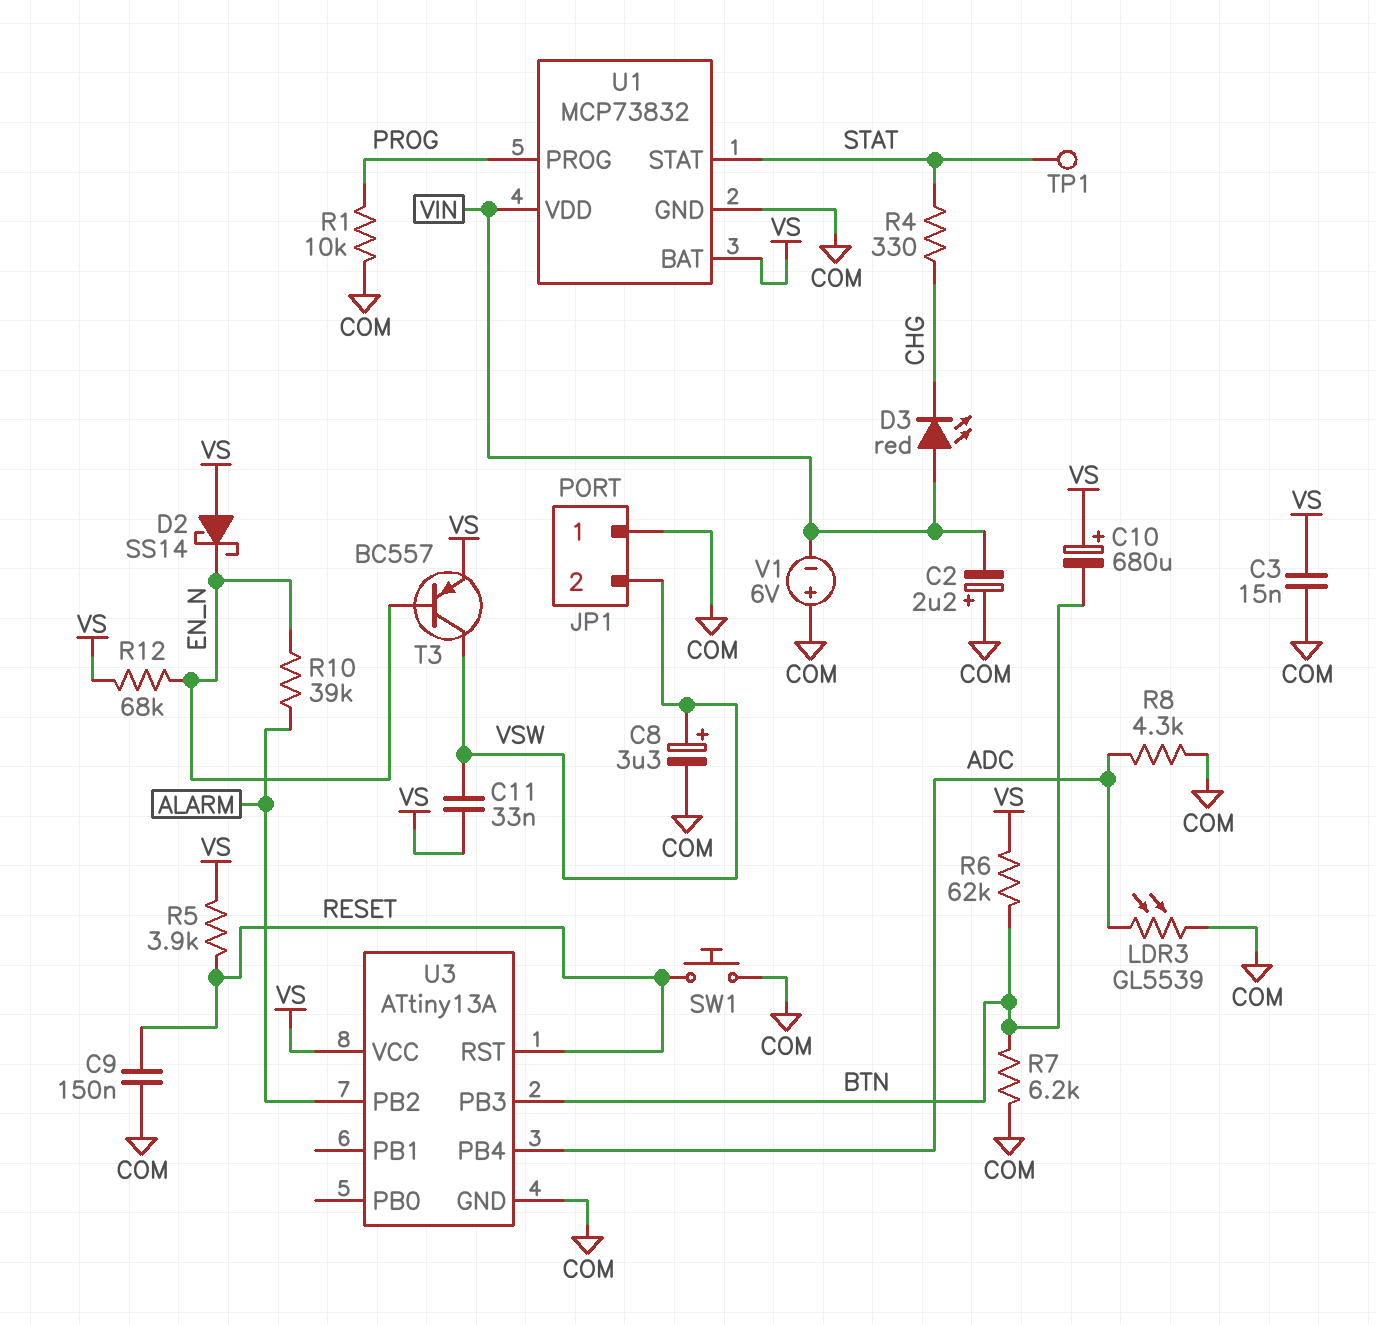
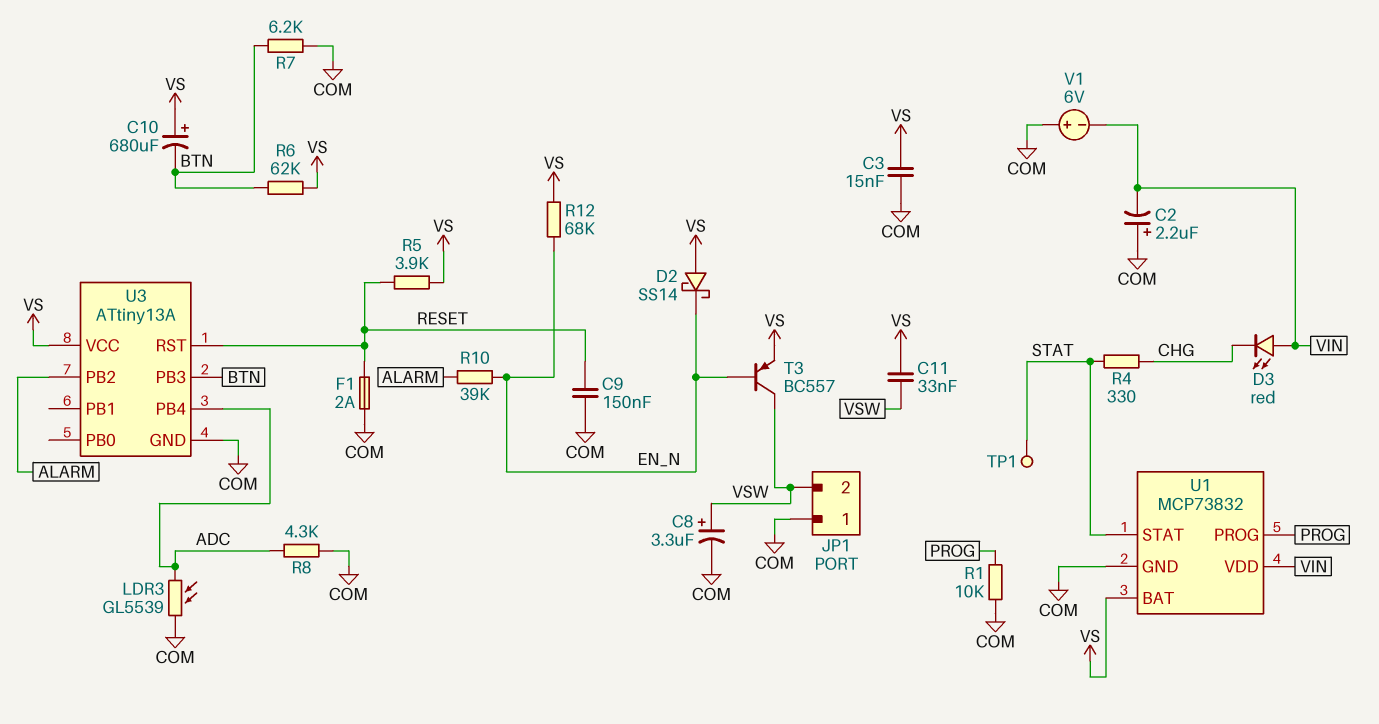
F1: none -> 2A (COM, RESET)
SW1: button (COM, RESET) -> none

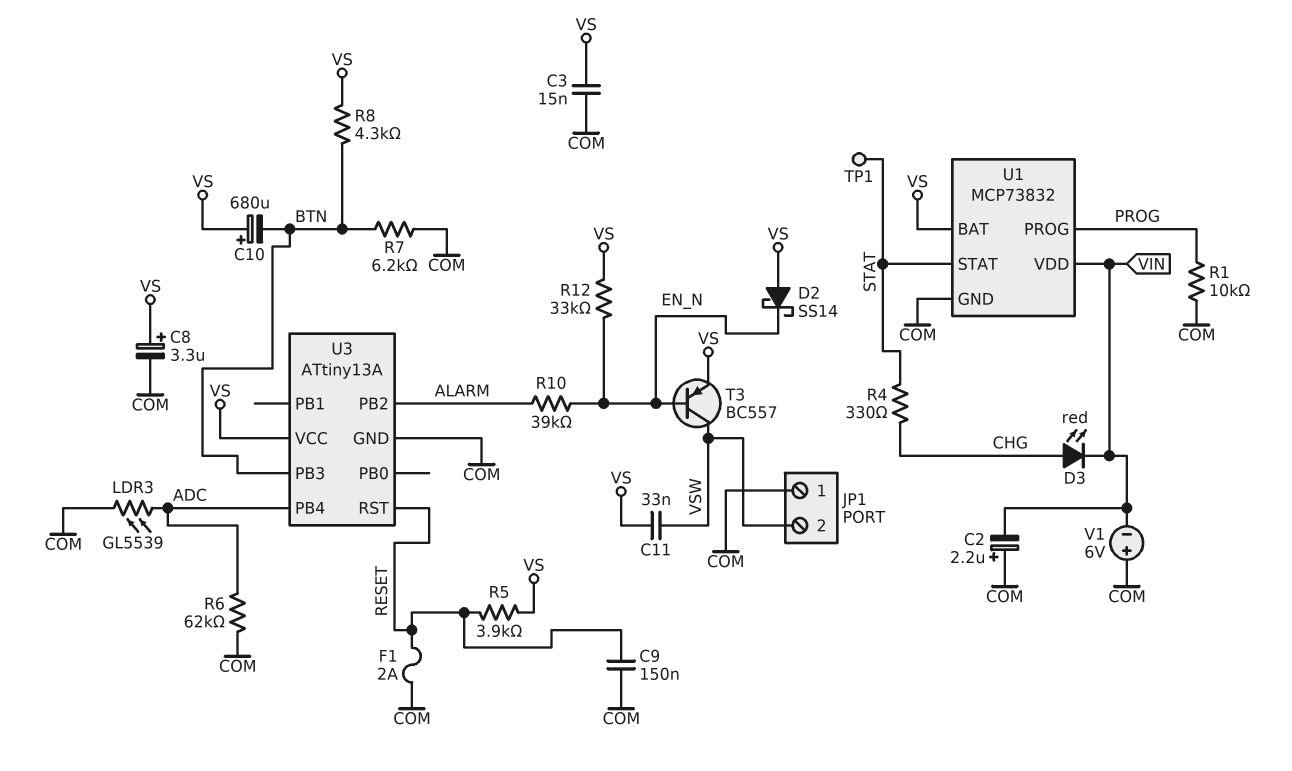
C8: 3.3uF (plus VSW, minus COM) -> 3.3uF (plus VS, minus COM)
D3: LED red (A VIN, K CHG) -> LED red (A CHG, K VIN)
R6: 62k (BTN, VS) -> 62k (ADC, COM)
R8: 4.3k (ADC, COM) -> 4.3k (BTN, VS)
R12: 68k (EN_N, VS) -> 33k (EN_N, VS)

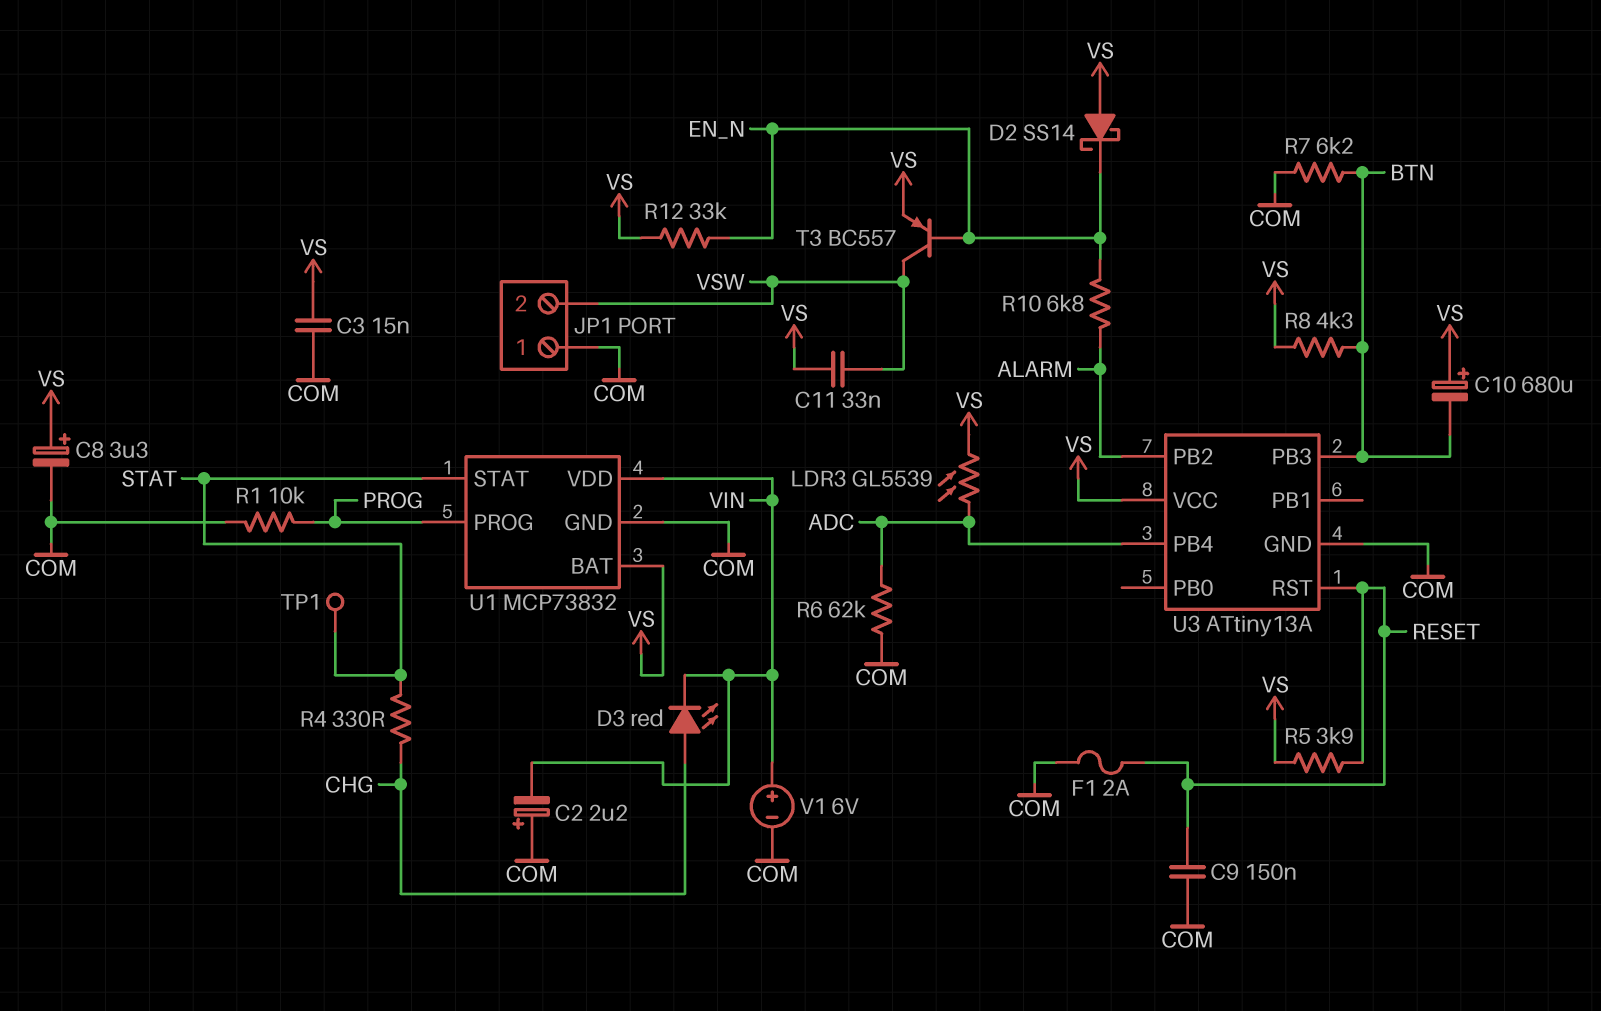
LDR3: GL5539 (ADC, COM) -> GL5539 (ADC, VS)
R10: 39k (ALARM, EN_N) -> 6.8k (ALARM, EN_N)
V1: 6V (plus COM, minus VIN) -> 6V (plus VIN, minus COM)

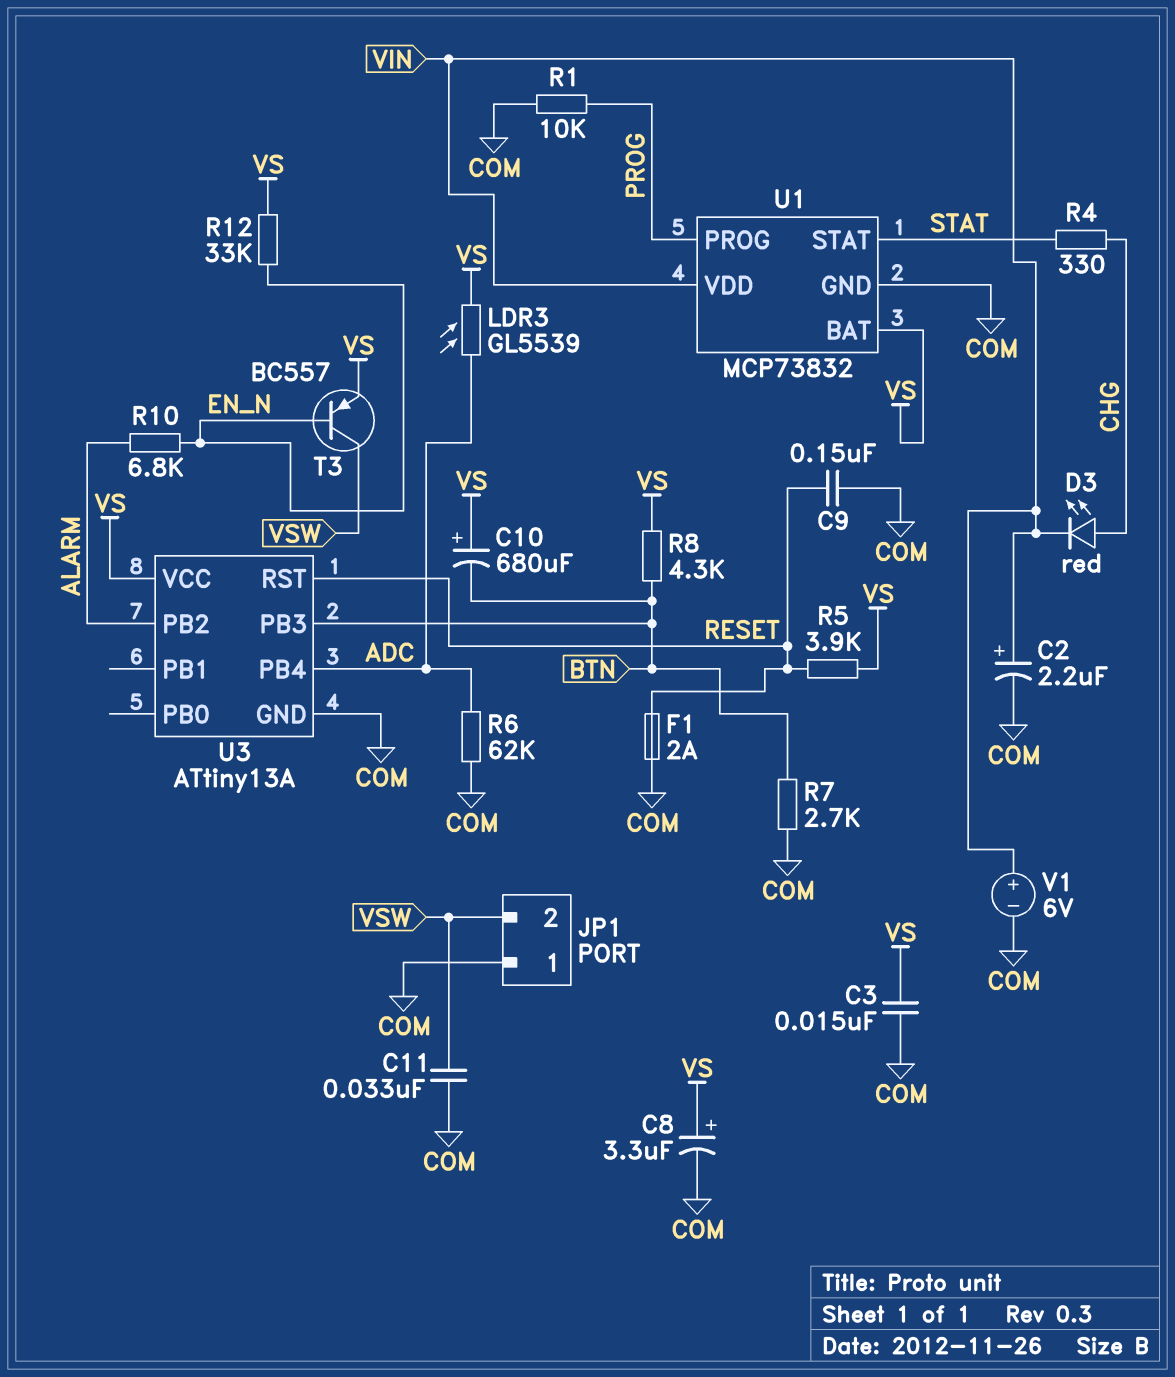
C2: 2.2uF (plus COM, minus VIN) -> 2.2uF (plus VIN, minus COM)
C11: 33nF (VS, VSW) -> 33nF (COM, VSW)
D2: schottky SS14 (A VS, K EN_N) -> none
R7: 6.2k (BTN, COM) -> 2.7k (BTN, COM)
TP1: test point (STAT) -> none

